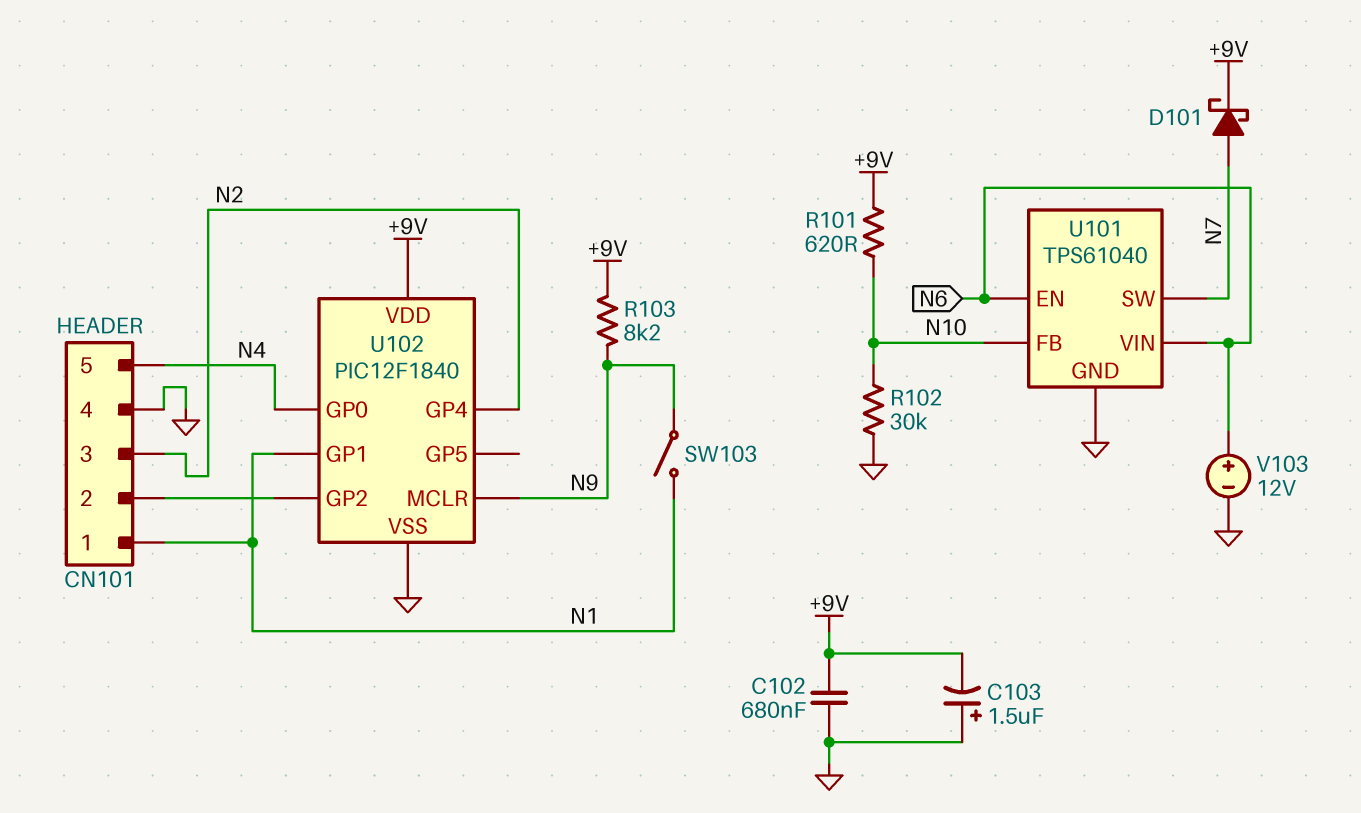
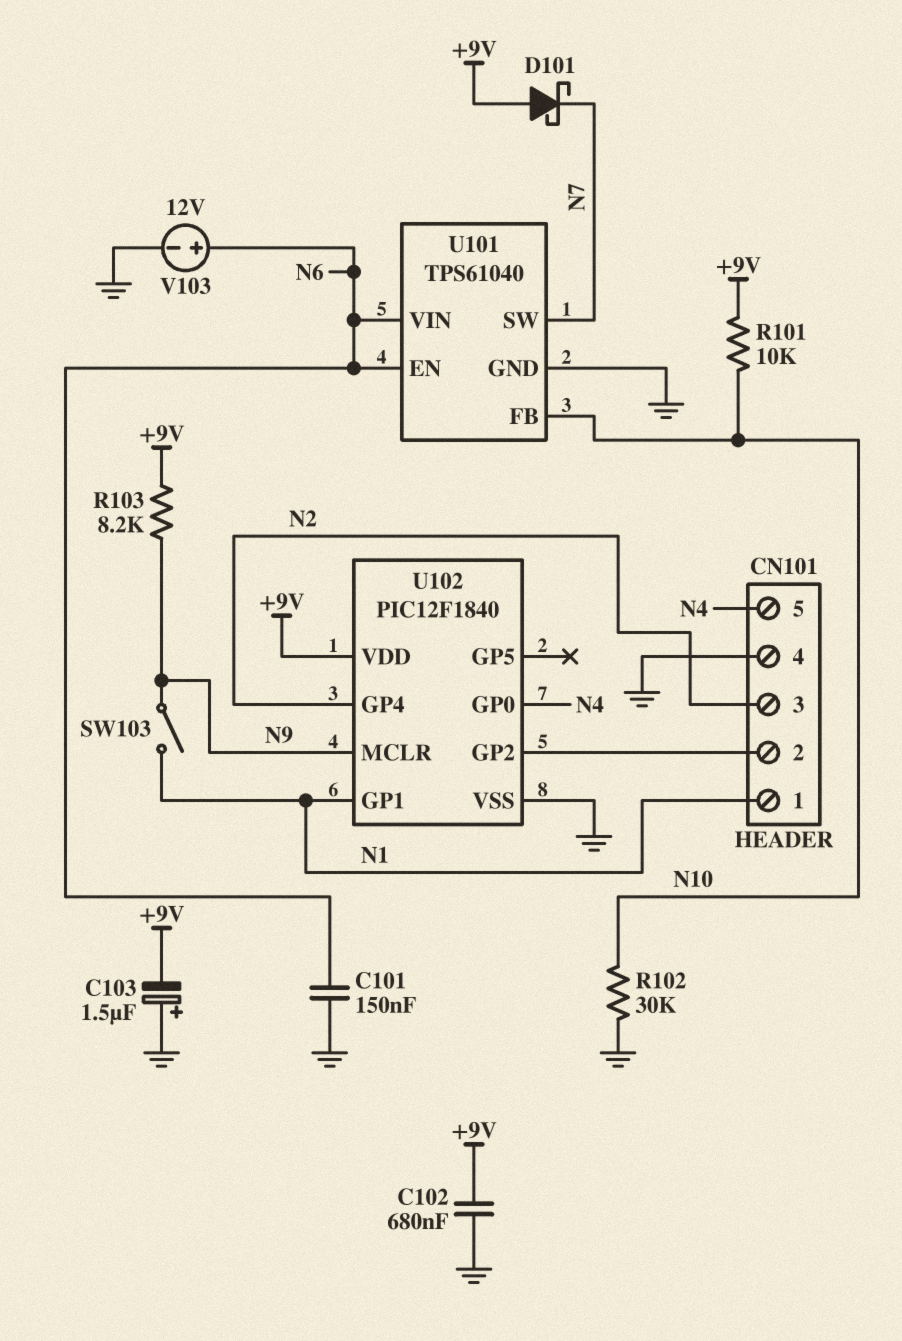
C101: none -> 150nF (GND, N6)
D101: schottky (A N7, K +9V) -> schottky (A +9V, K N7)
R101: 620 (+9V, N10) -> 10k (+9V, N10)

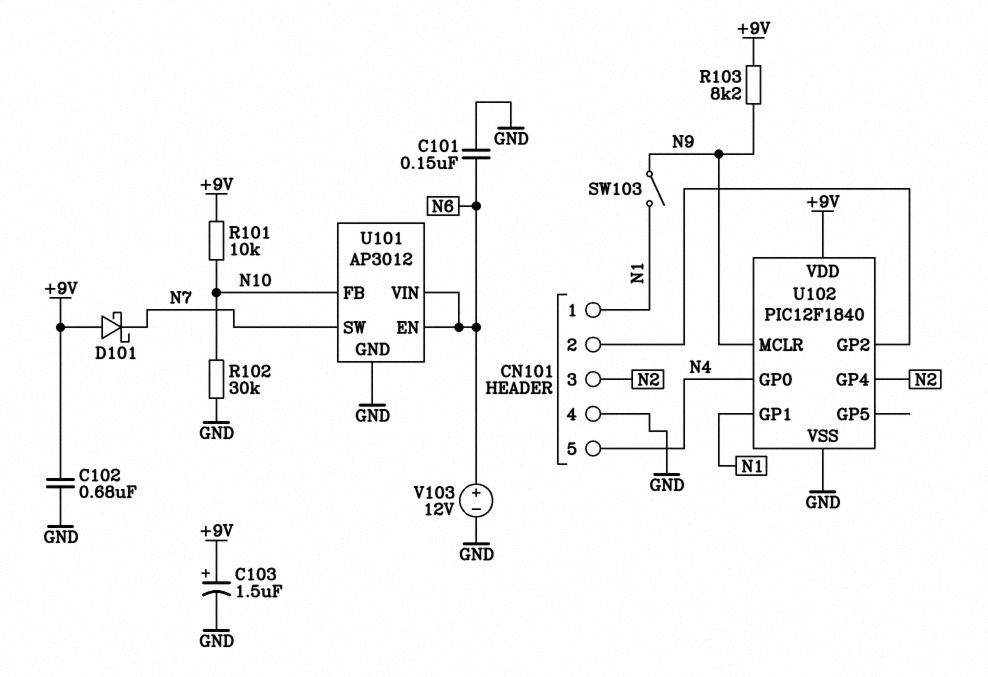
C103: 1.5uF (plus GND, minus +9V) -> 1.5uF (plus +9V, minus GND)
U101: TPS61040 -> AP3012

